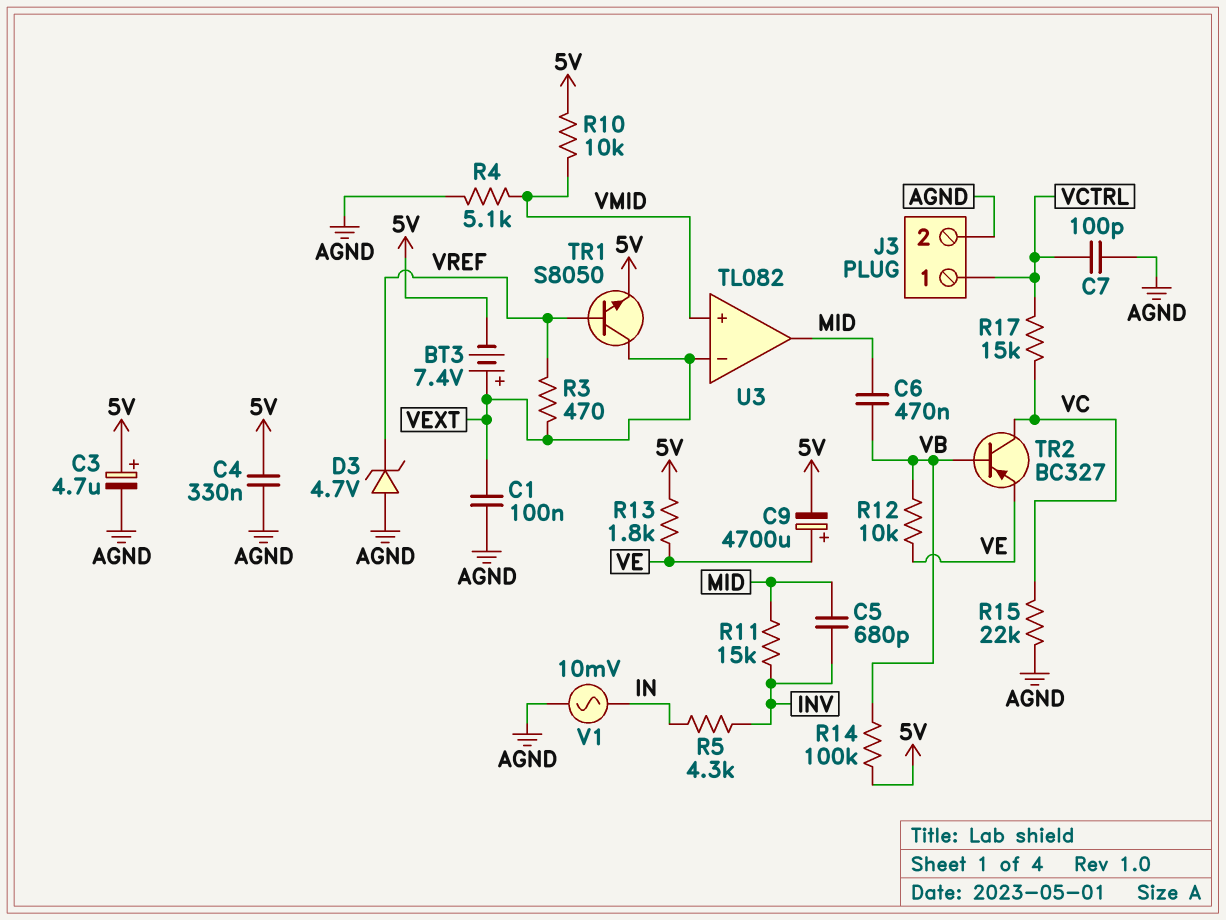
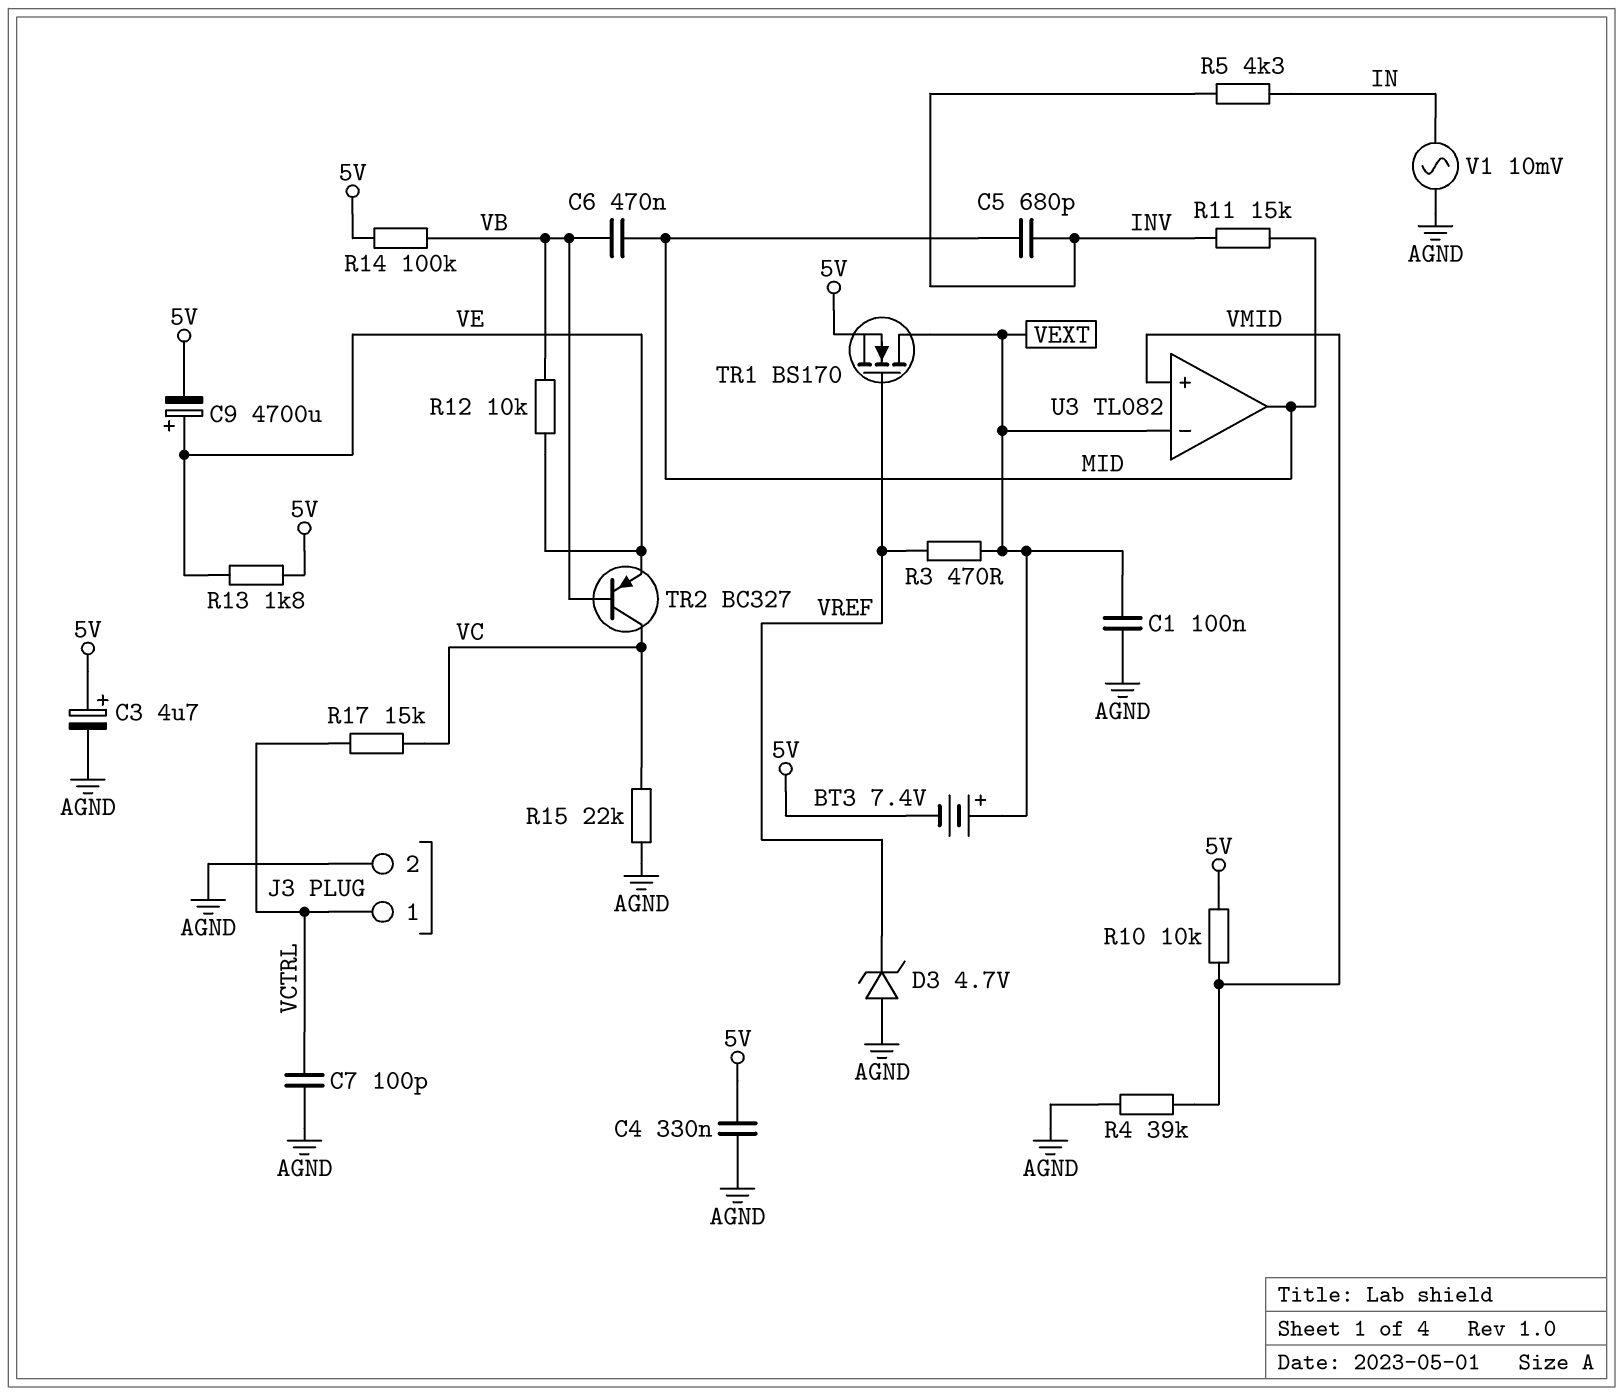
R4: 5.1k (AGND, VMID) -> 39k (AGND, VMID)
TR1: NPN S8050 (B VREF, C VEXT, E 5V) -> NMOS BS170 (G VREF, D VEXT, S 5V)

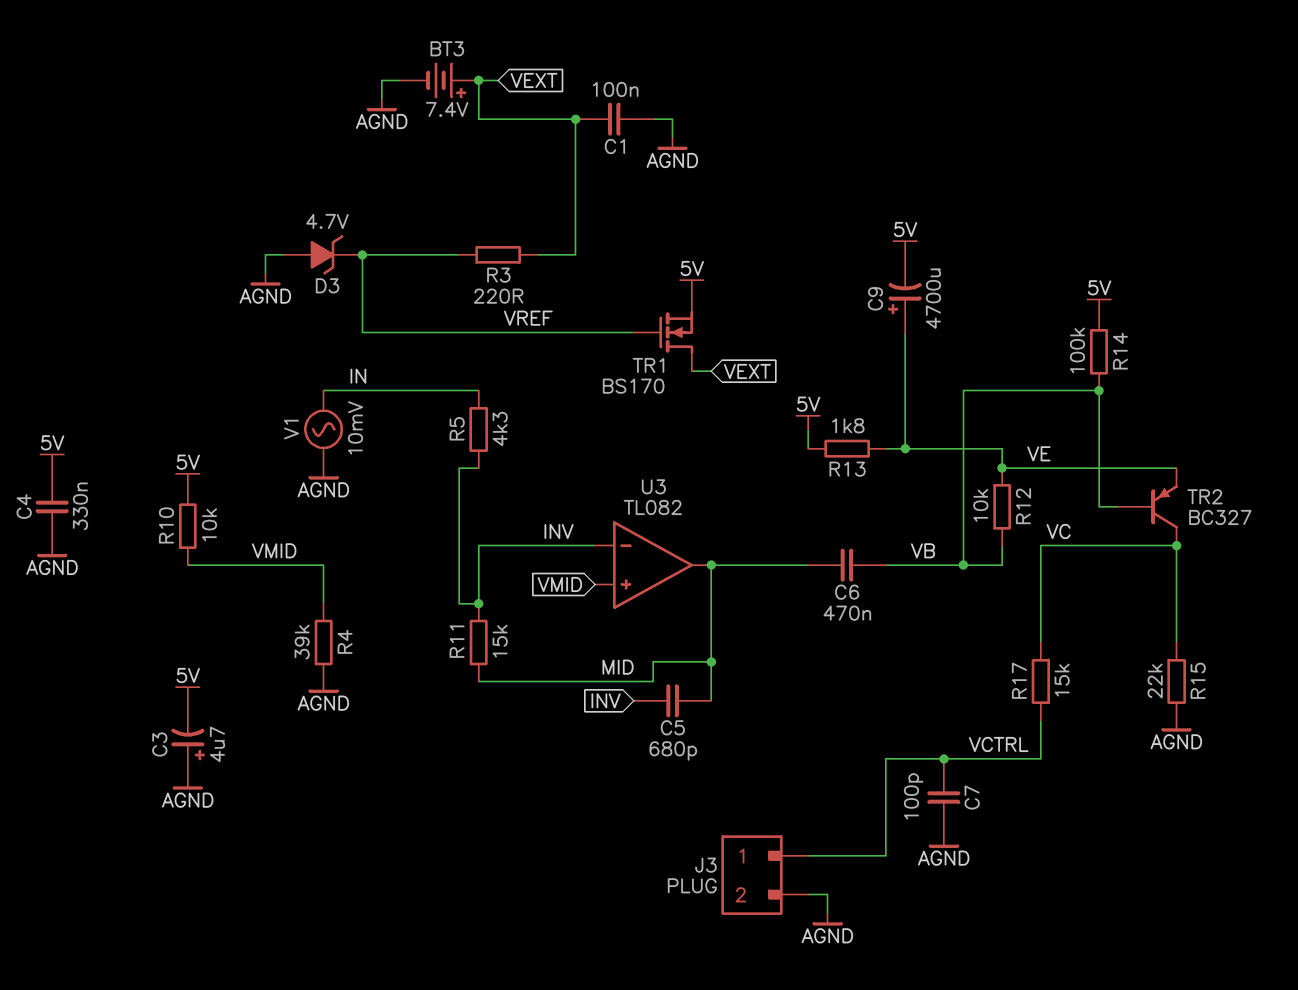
BT3: 7.4V (plus VEXT, minus 5V) -> 7.4V (plus VEXT, minus AGND)
C3: 4.7uF (plus 5V, minus AGND) -> 4.7uF (plus AGND, minus 5V)
R3: 470 (VEXT, VREF) -> 220 (VEXT, VREF)
U3 pin in-: VEXT -> INV

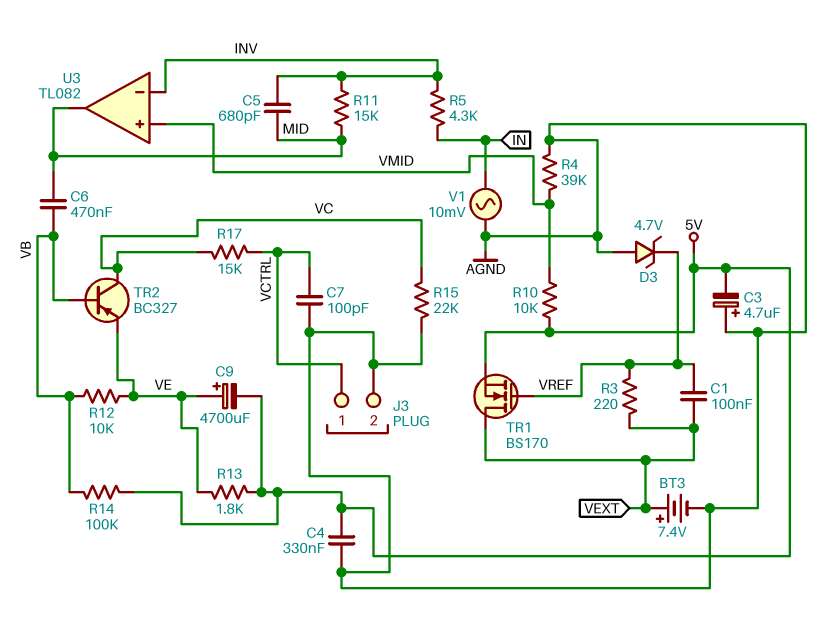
C1: 100nF (AGND, VEXT) -> 100nF (VEXT, VREF)

